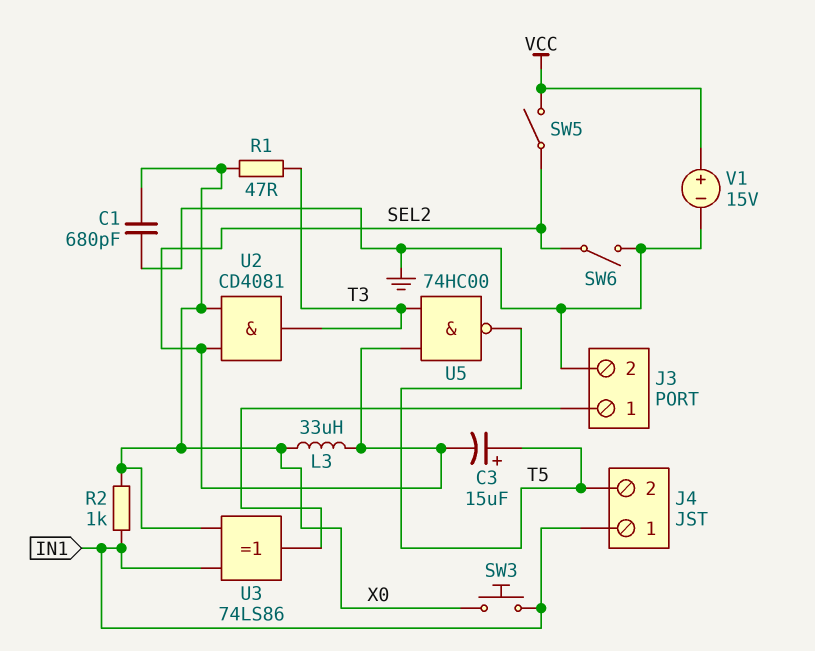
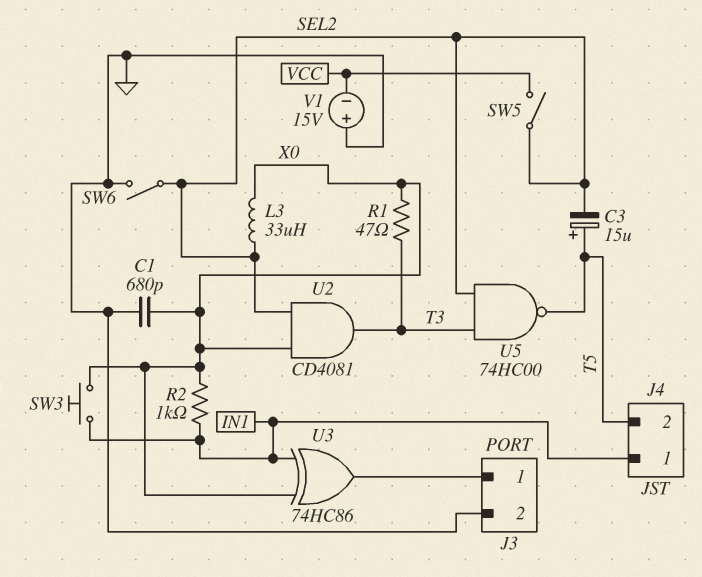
U3: XOR 74LS86 (in IN1, in X0, out J3/1) -> XOR 74HC86 (in IN1, in X0, out J3/1)
V1: 15V (plus VCC, minus GND) -> 15V (plus GND, minus VCC)

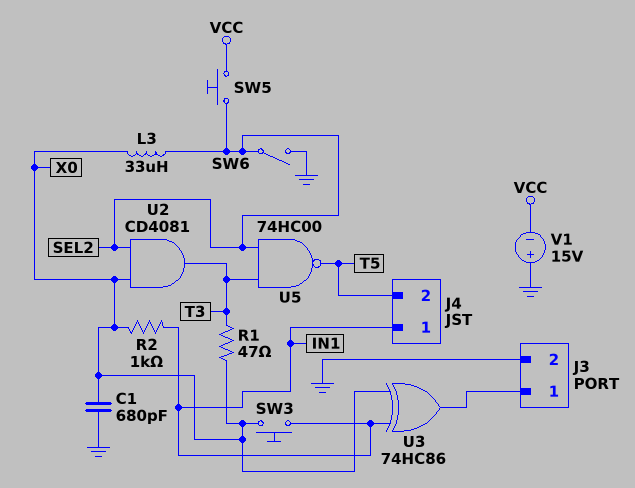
C3: 15uF (plus T5, minus SEL2) -> none
SW5: switch (SEL2, VCC) -> button (SEL2, VCC)

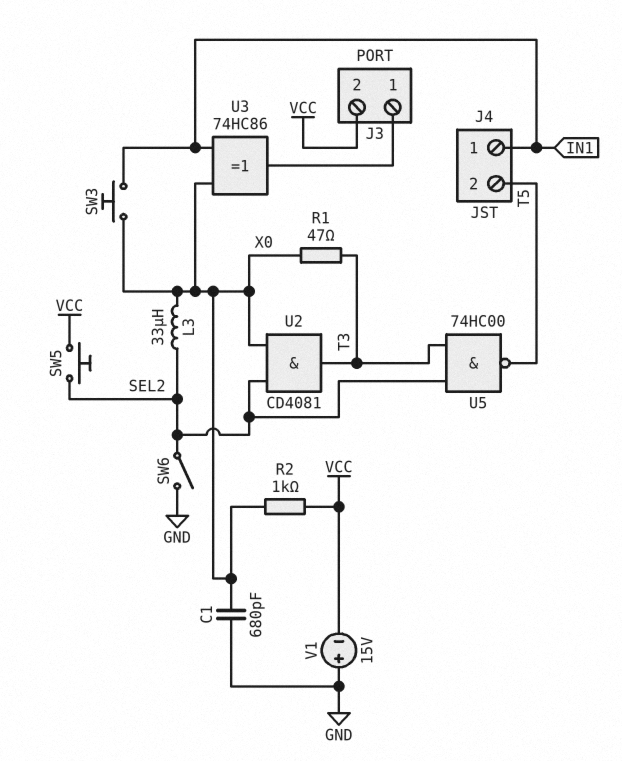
J3 pin 2: GND -> VCC
R2: 1k (IN1, X0) -> 1k (VCC, X0)

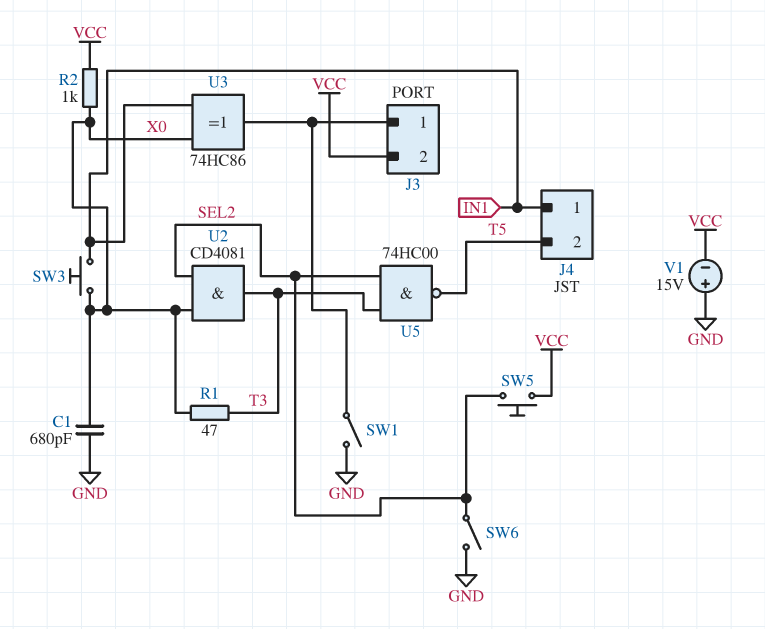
L3: 33uH (SEL2, X0) -> none
SW1: none -> switch (GND, J3/1)

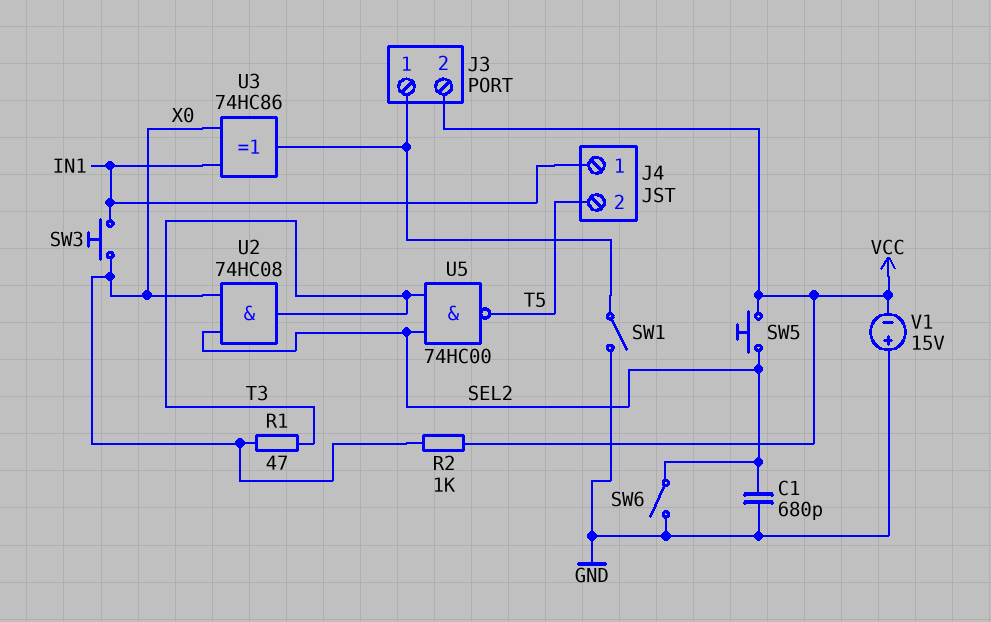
C1: 680pF (GND, X0) -> 680pF (GND, SEL2)
U2: AND CD4081 (in SEL2, in X0, out T3) -> AND 74HC08 (in SEL2, in X0, out T3)

